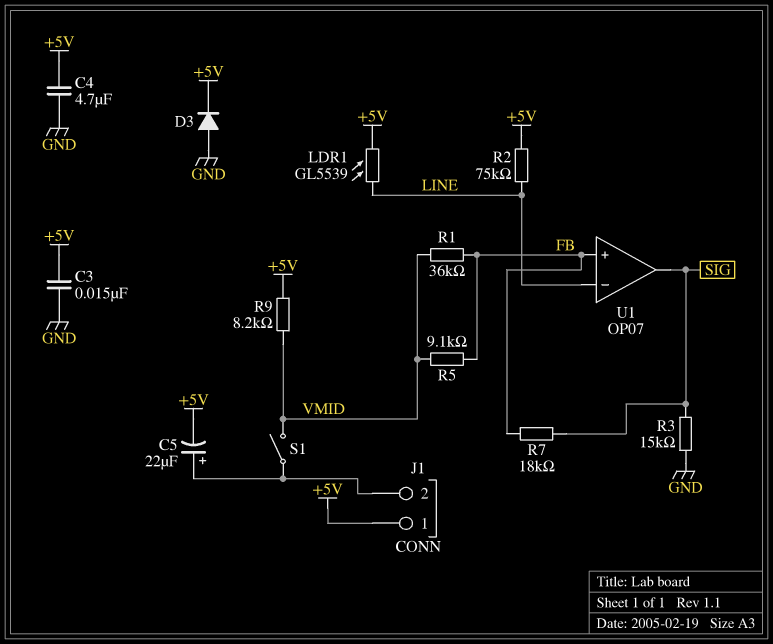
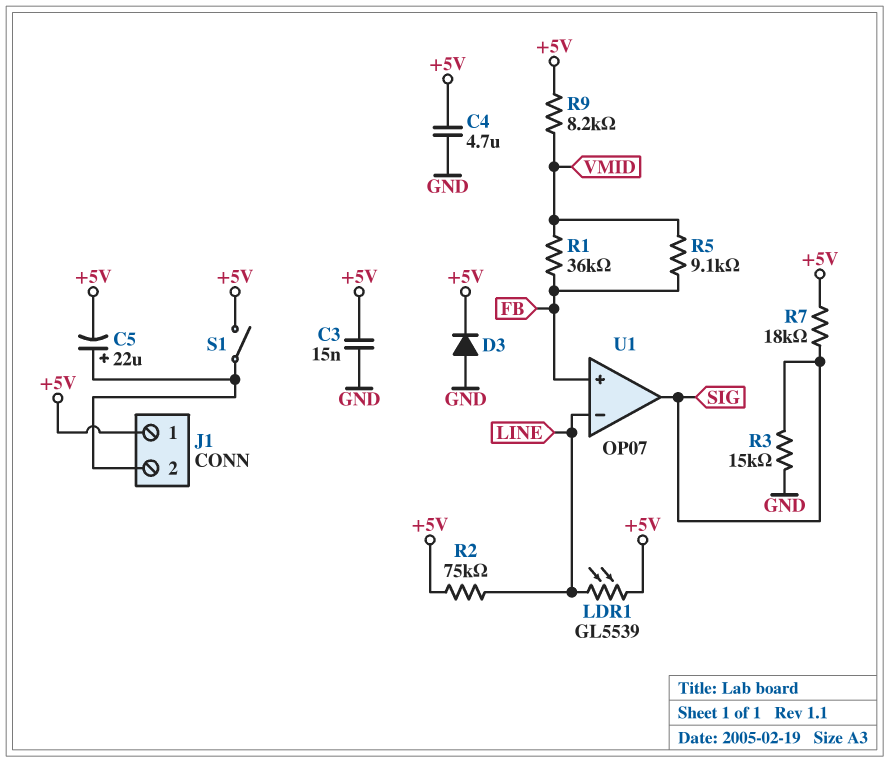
R7: 18k (FB, SIG) -> 18k (+5V, SIG)
S1: switch (J1/2, VMID) -> switch (+5V, J1/2)

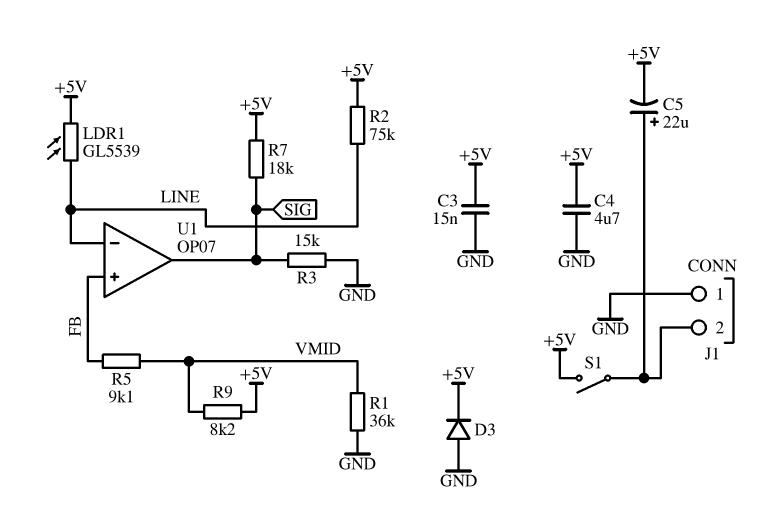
J1 pin 1: +5V -> GND
R1: 36k (FB, VMID) -> 36k (GND, VMID)

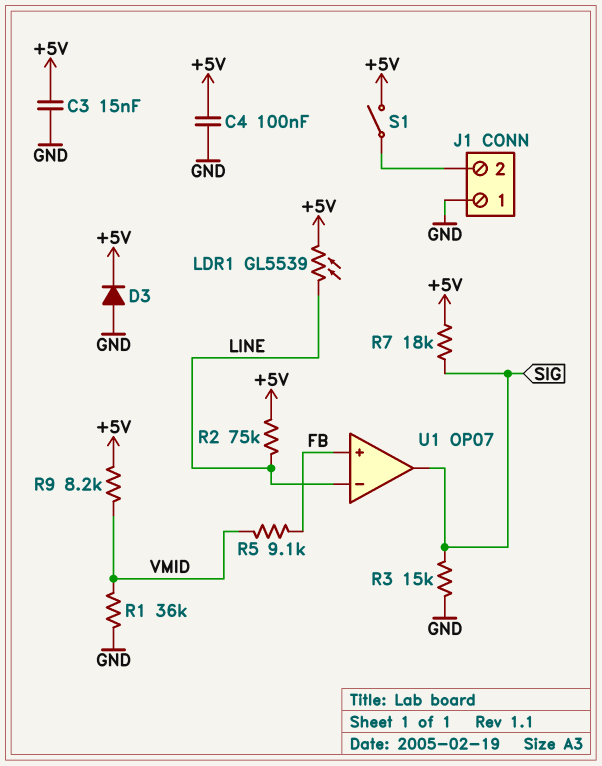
C4: 4.7uF (+5V, GND) -> 100nF (+5V, GND)
C5: 22uF (plus J1/2, minus +5V) -> none

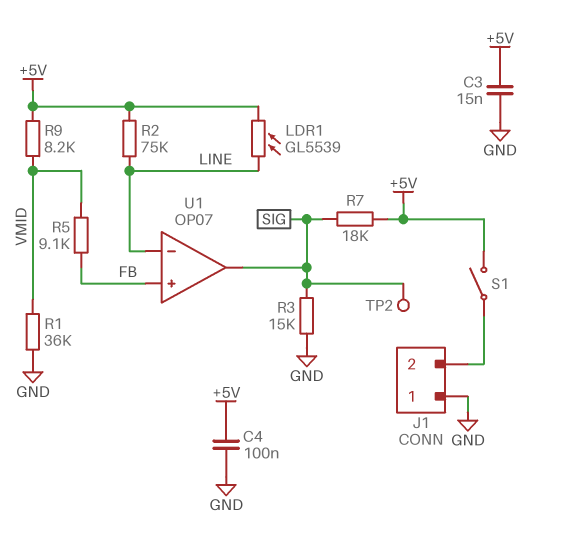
D3: diode (A GND, K +5V) -> none
TP2: none -> test point (SIG)

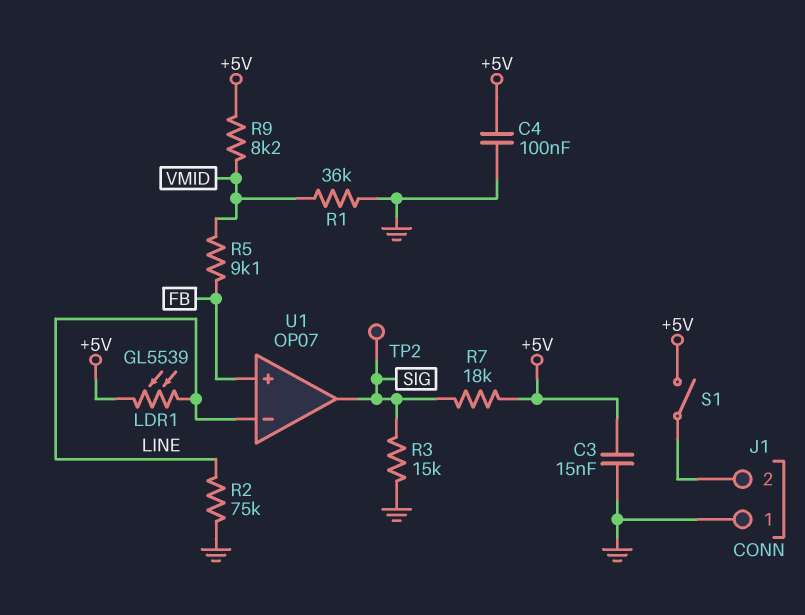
R2: 75k (+5V, LINE) -> 75k (GND, LINE)

